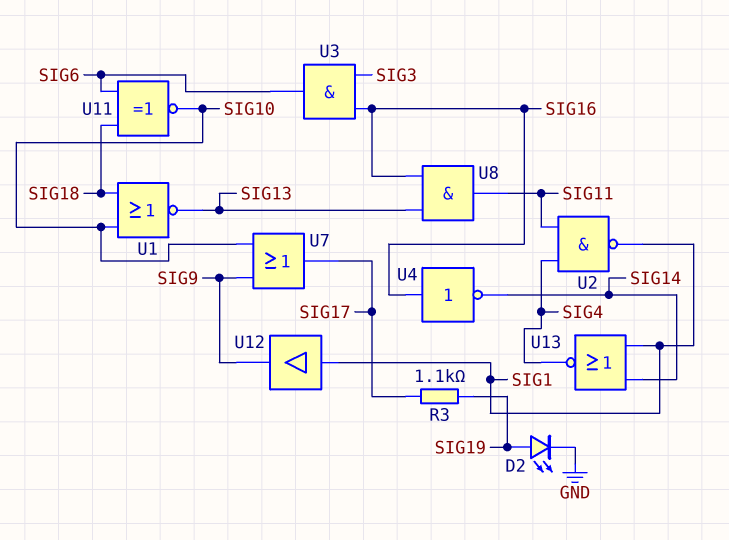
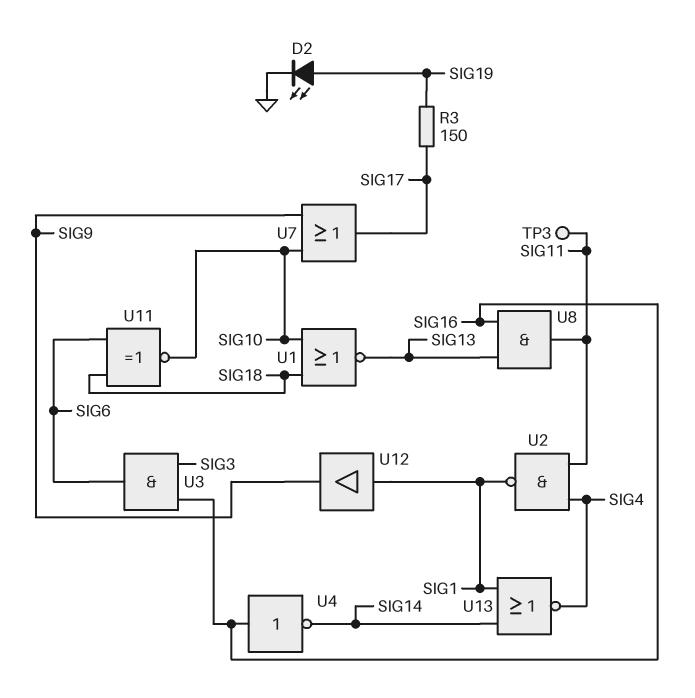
R3: 1.1k (SIG17, SIG19) -> 150 (SIG17, SIG19)
TP3: none -> test point (SIG11)

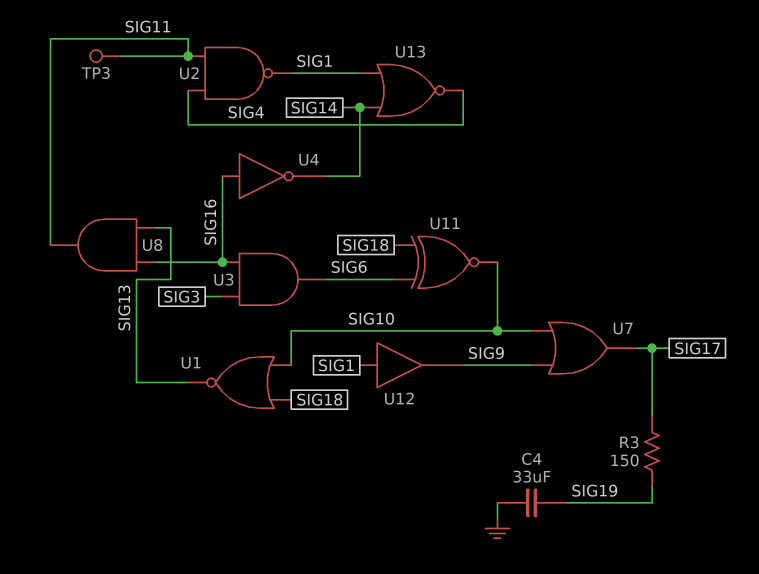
C4: none -> 33uF (GND, SIG19)
D2: LED (A SIG19, K GND) -> none

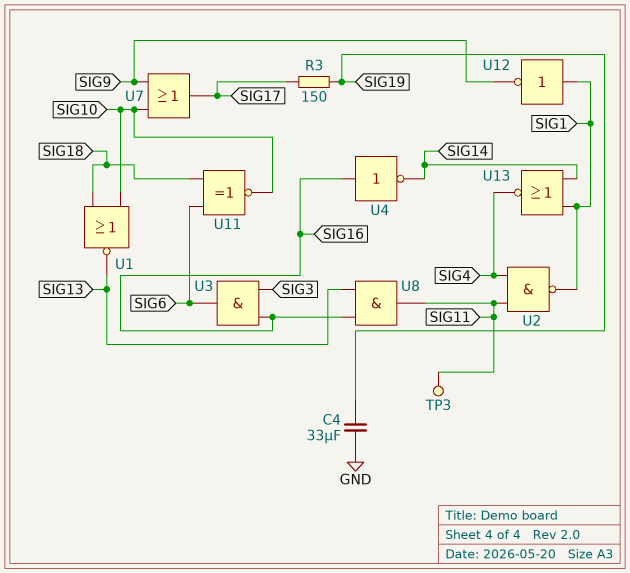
U12: buffer (in SIG1, out SIG9) -> NOT (in SIG1, out SIG9)

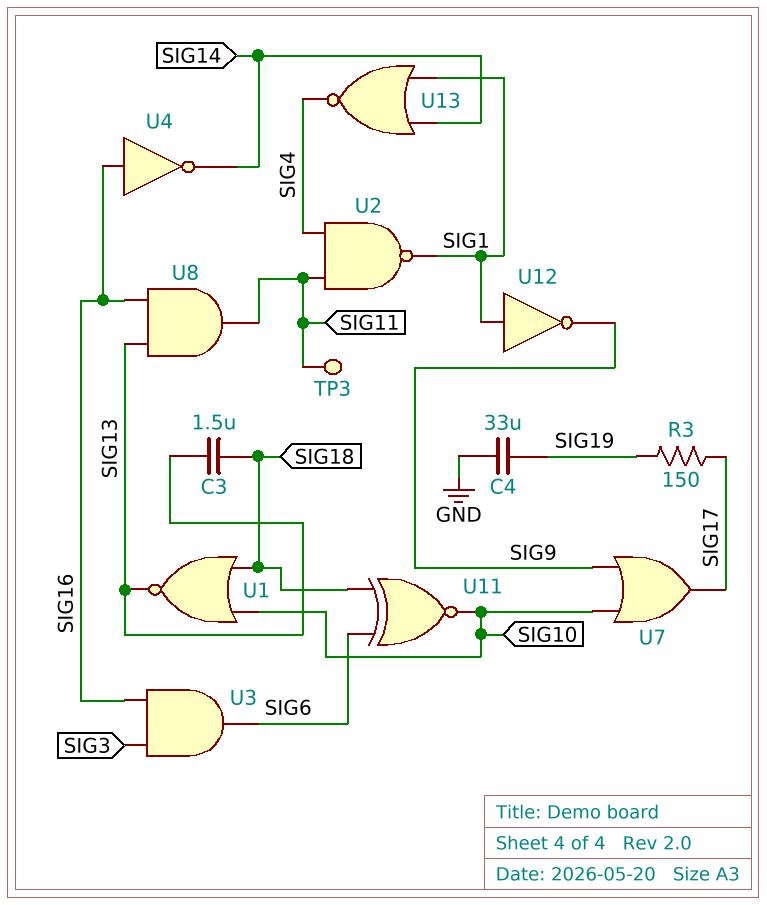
C3: none -> 1.5uF (SIG13, SIG18)

